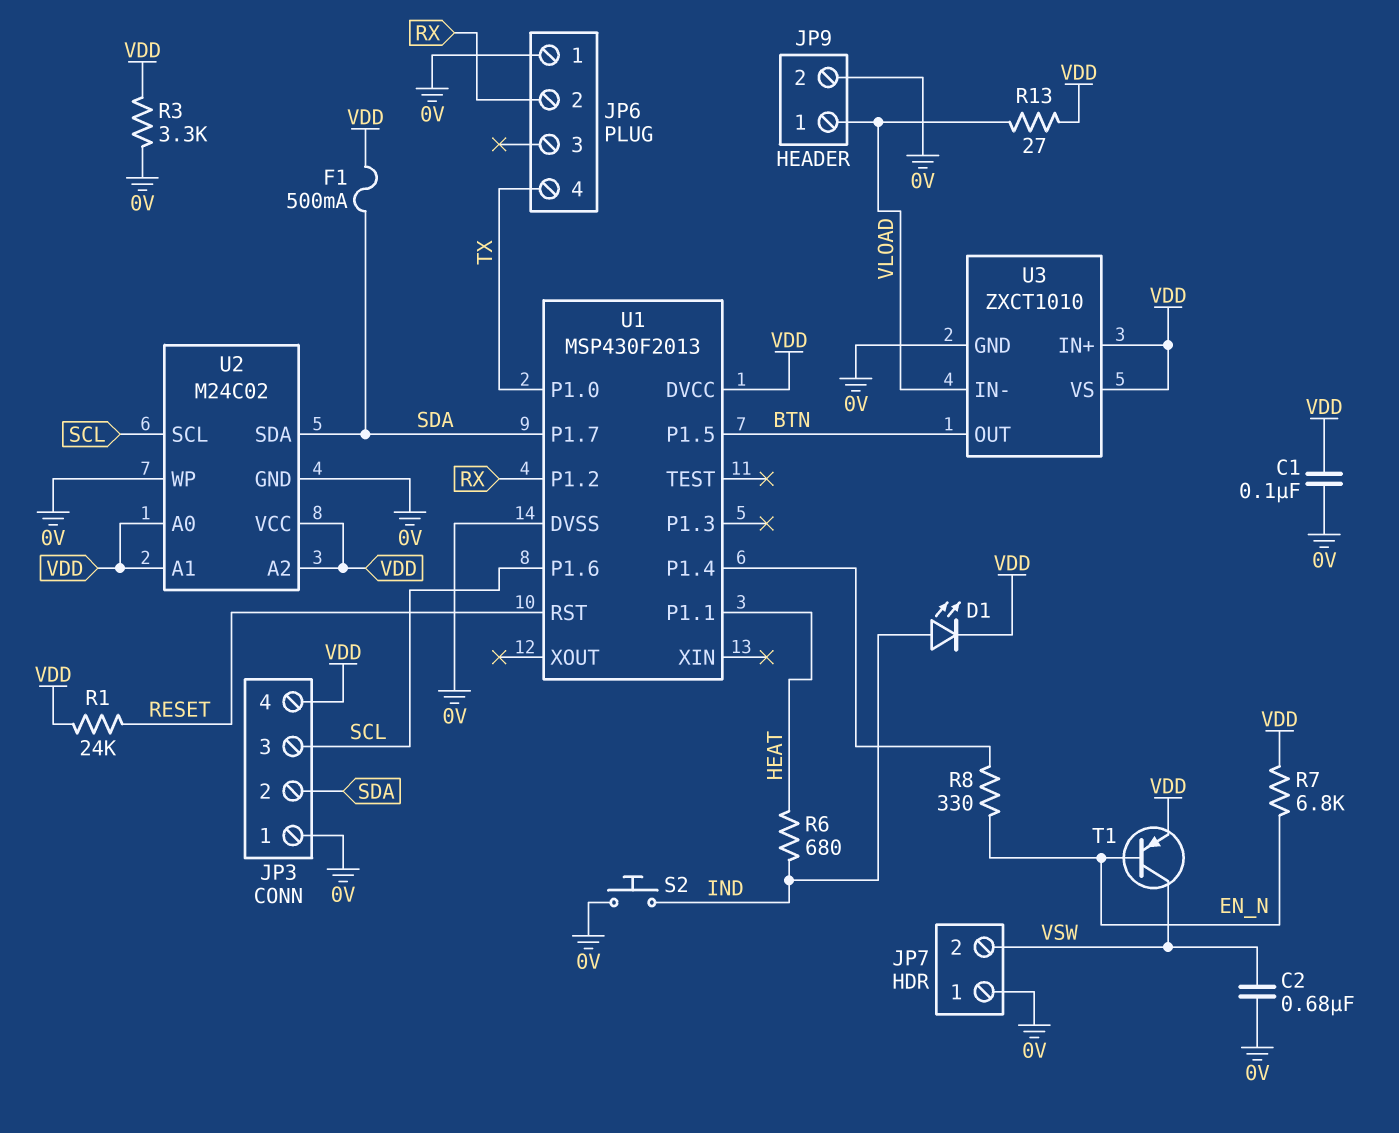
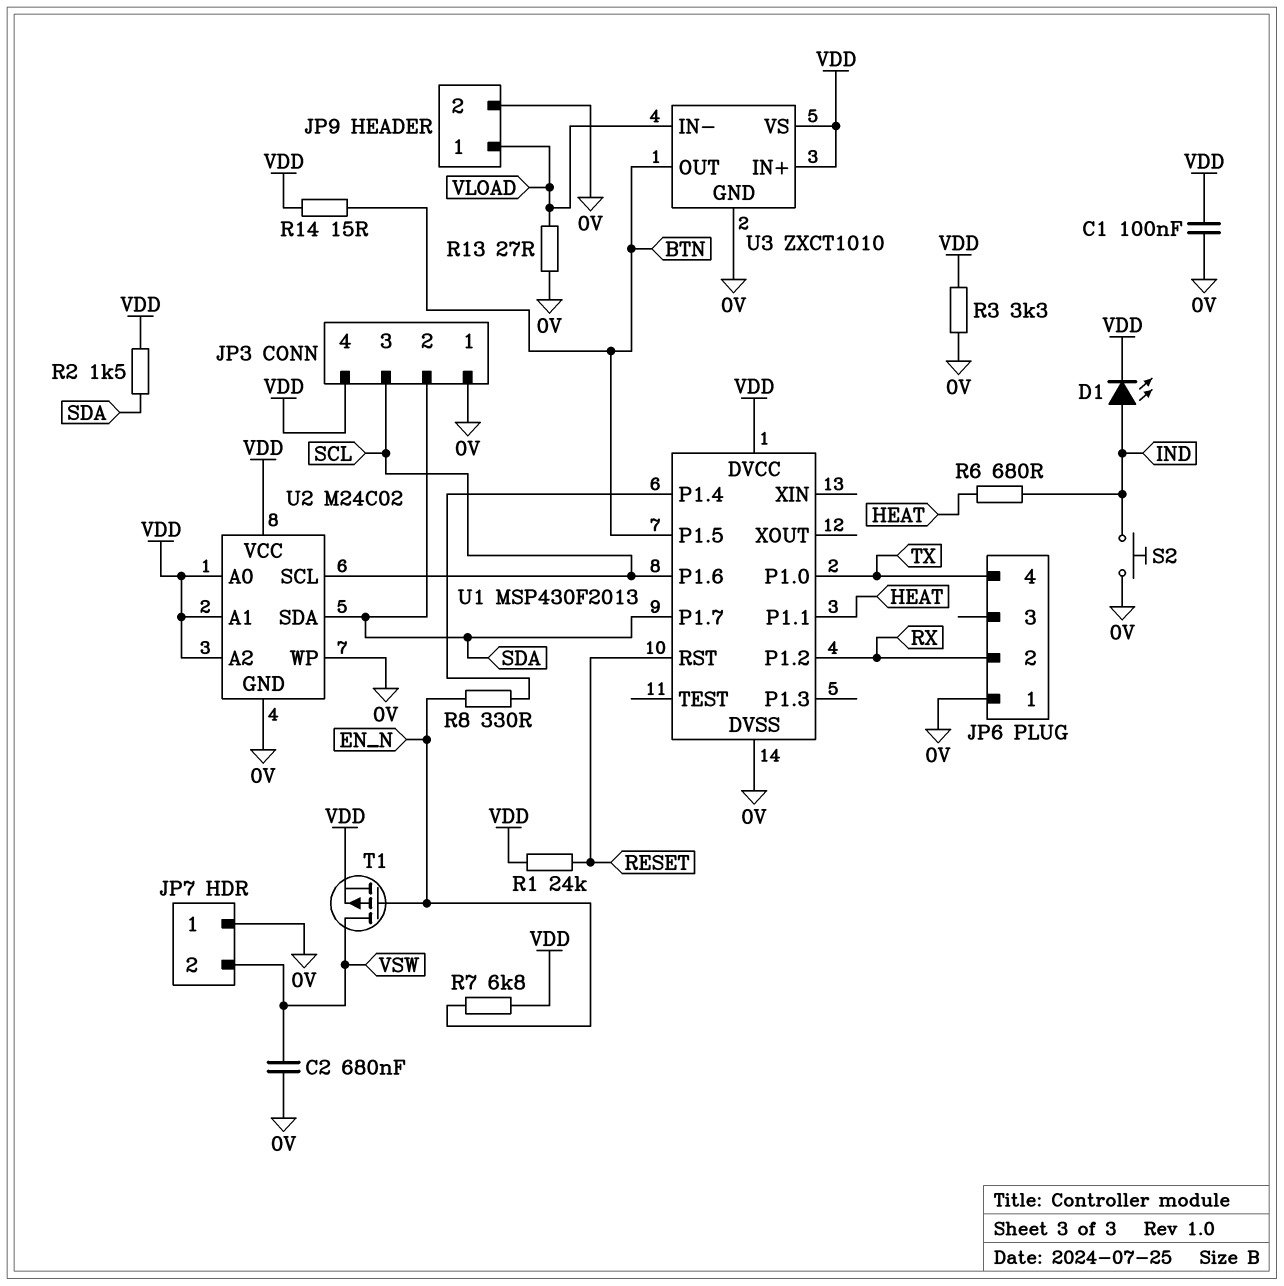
F1: 500mA (SDA, VDD) -> none
R2: none -> 1.5k (SDA, VDD)
R13: 27 (VDD, VLOAD) -> 27 (0V, VLOAD)
R14: none -> 15 (BTN, VDD)
T1: PNP (B EN_N, C VSW, E VDD) -> PMOS (G EN_N, D VSW, S VDD)

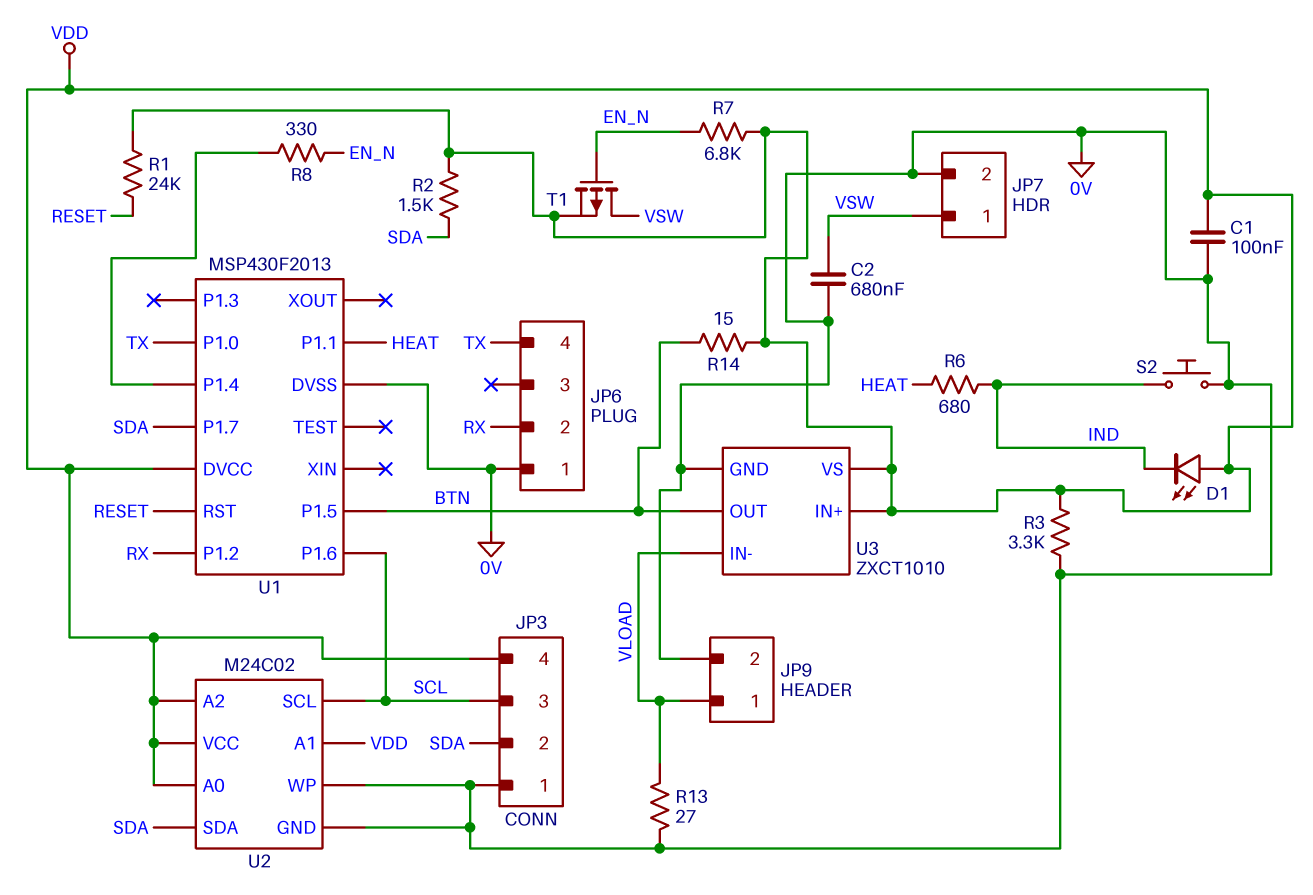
D1: LED (A IND, K VDD) -> LED (A VDD, K IND)
JP7 pin 1: 0V -> VSW
JP7 pin 2: VSW -> 0V

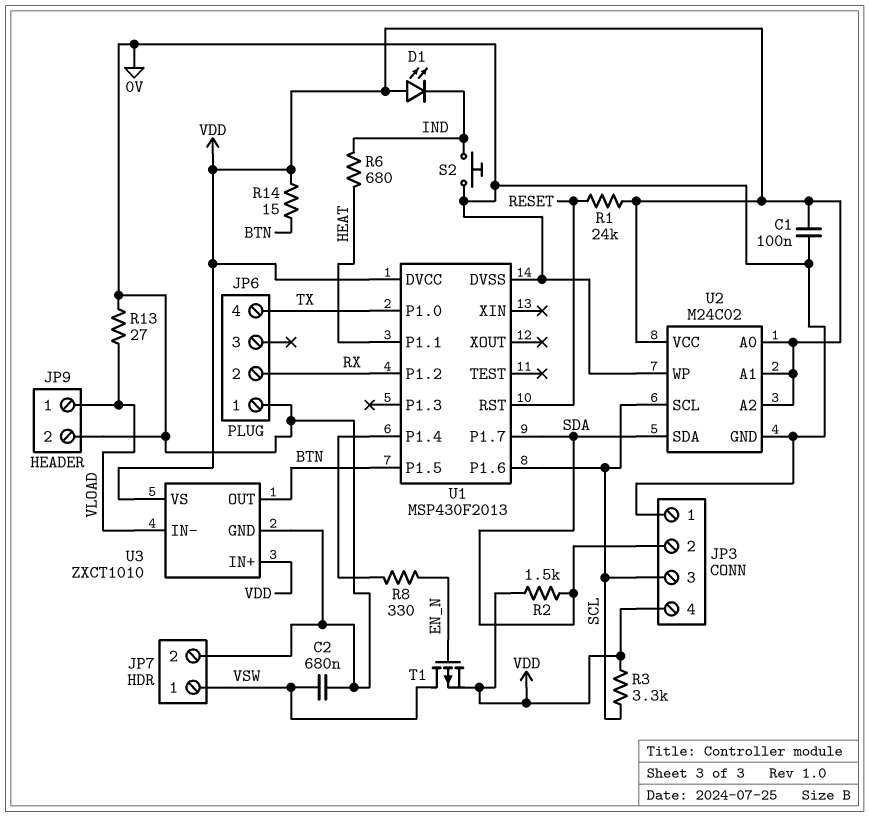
R3: 3.3k (0V, VDD) -> 3.3k (SCL, VDD)
R7: 6.8k (EN_N, VDD) -> none

